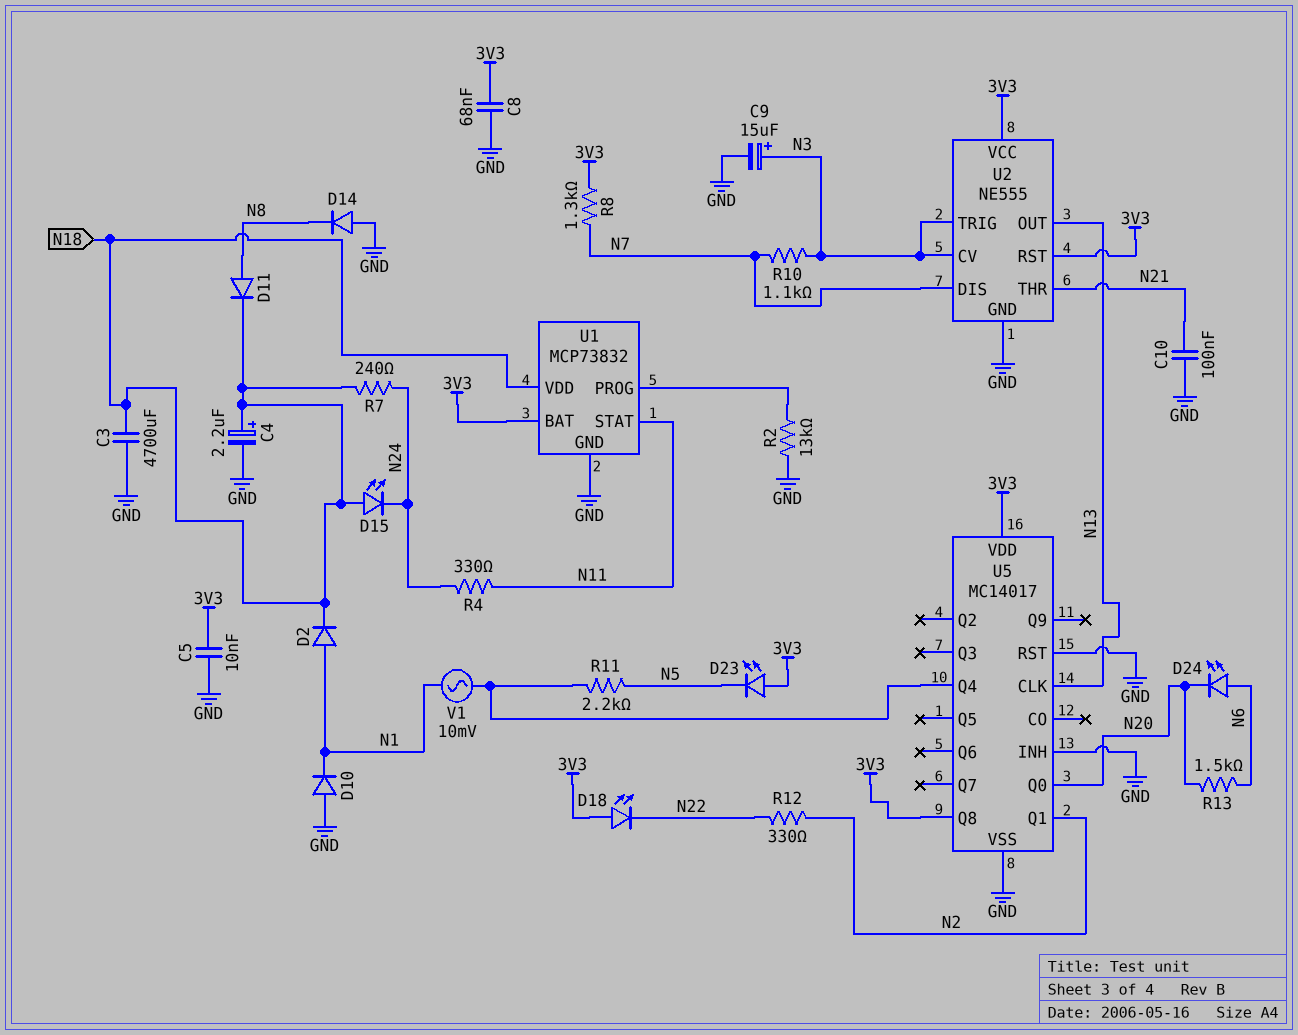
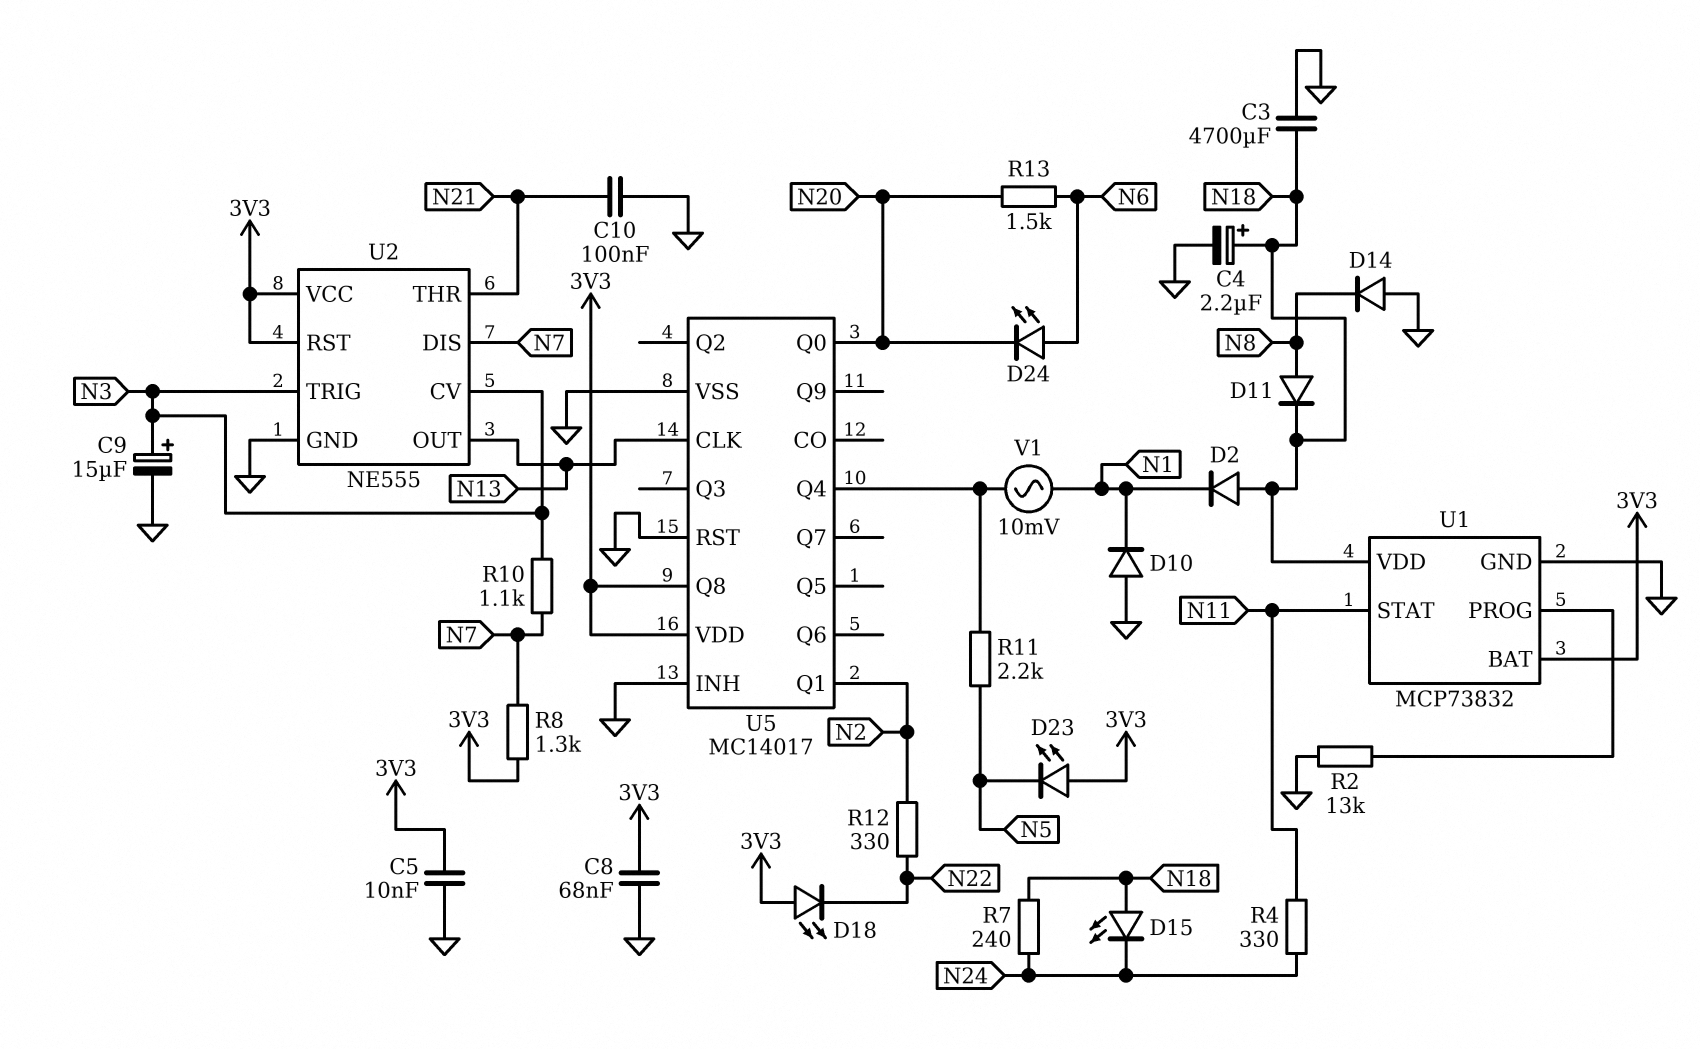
D2: diode (A N1, K N18) -> diode (A N18, K N1)

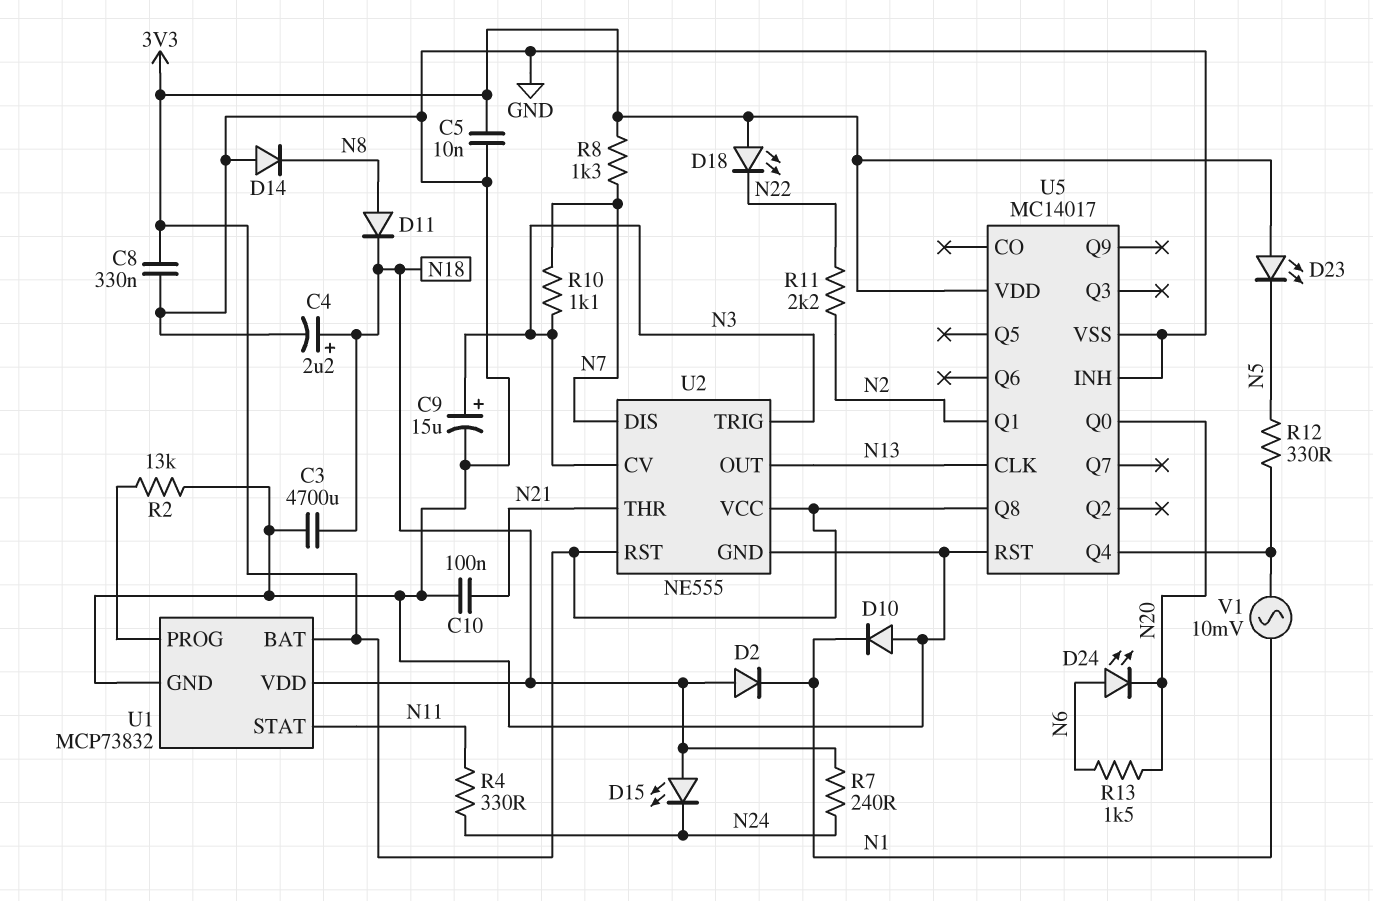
C8: 68nF (3V3, GND) -> 330nF (3V3, GND)
R11: 2.2k (N5, U5/Q4) -> 2.2k (N2, N22)
R12: 330 (N2, N22) -> 330 (N5, U5/Q4)

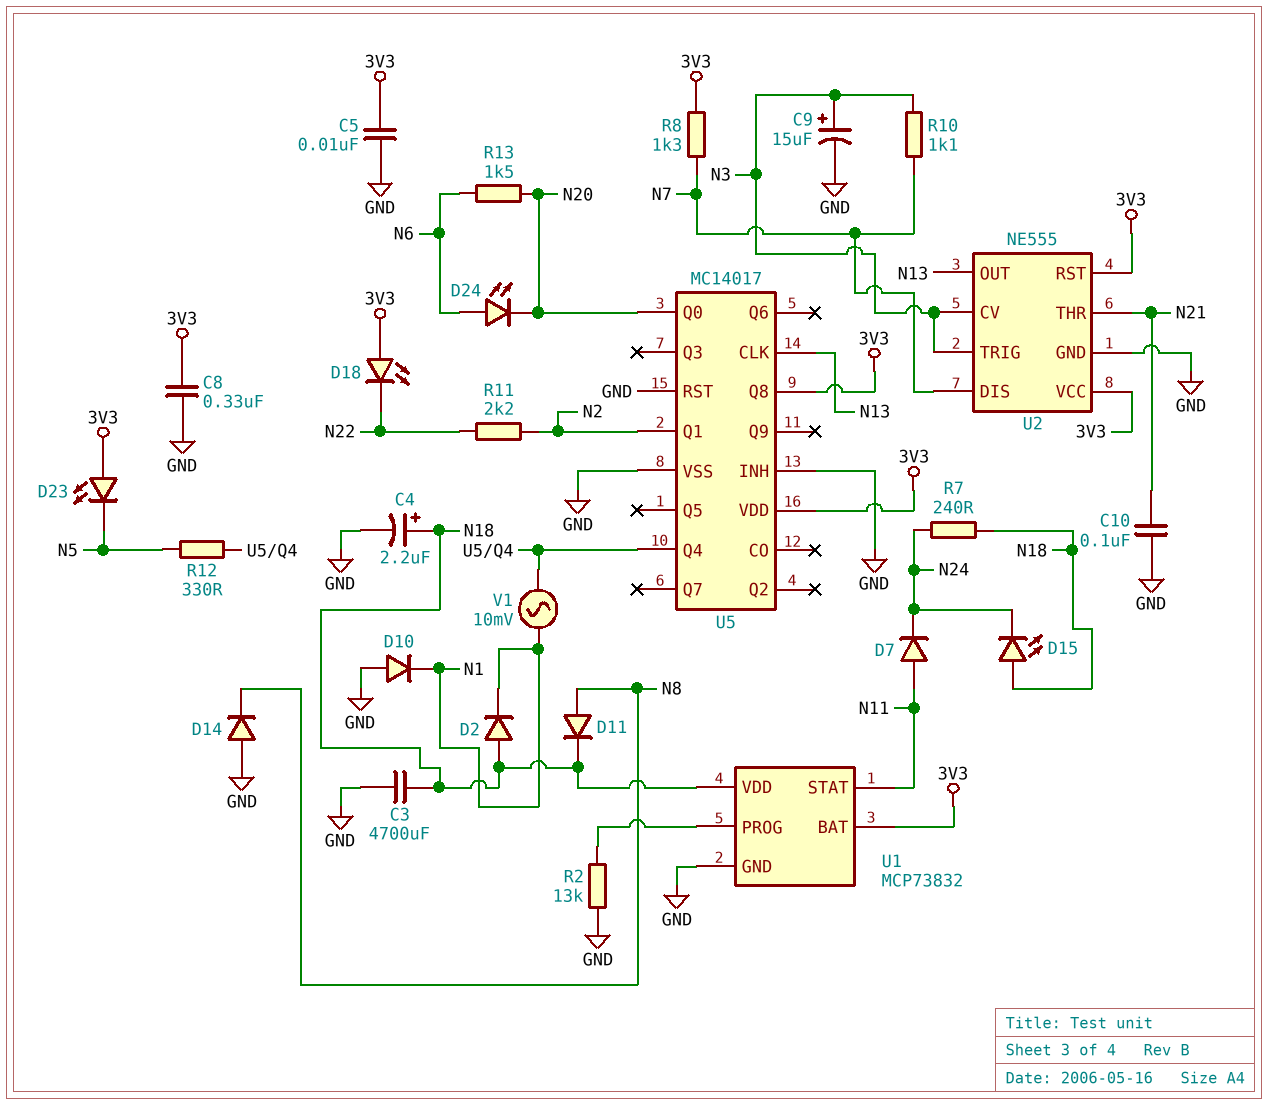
D7: none -> diode (A N11, K N24)
R4: 330 (N11, N24) -> none

